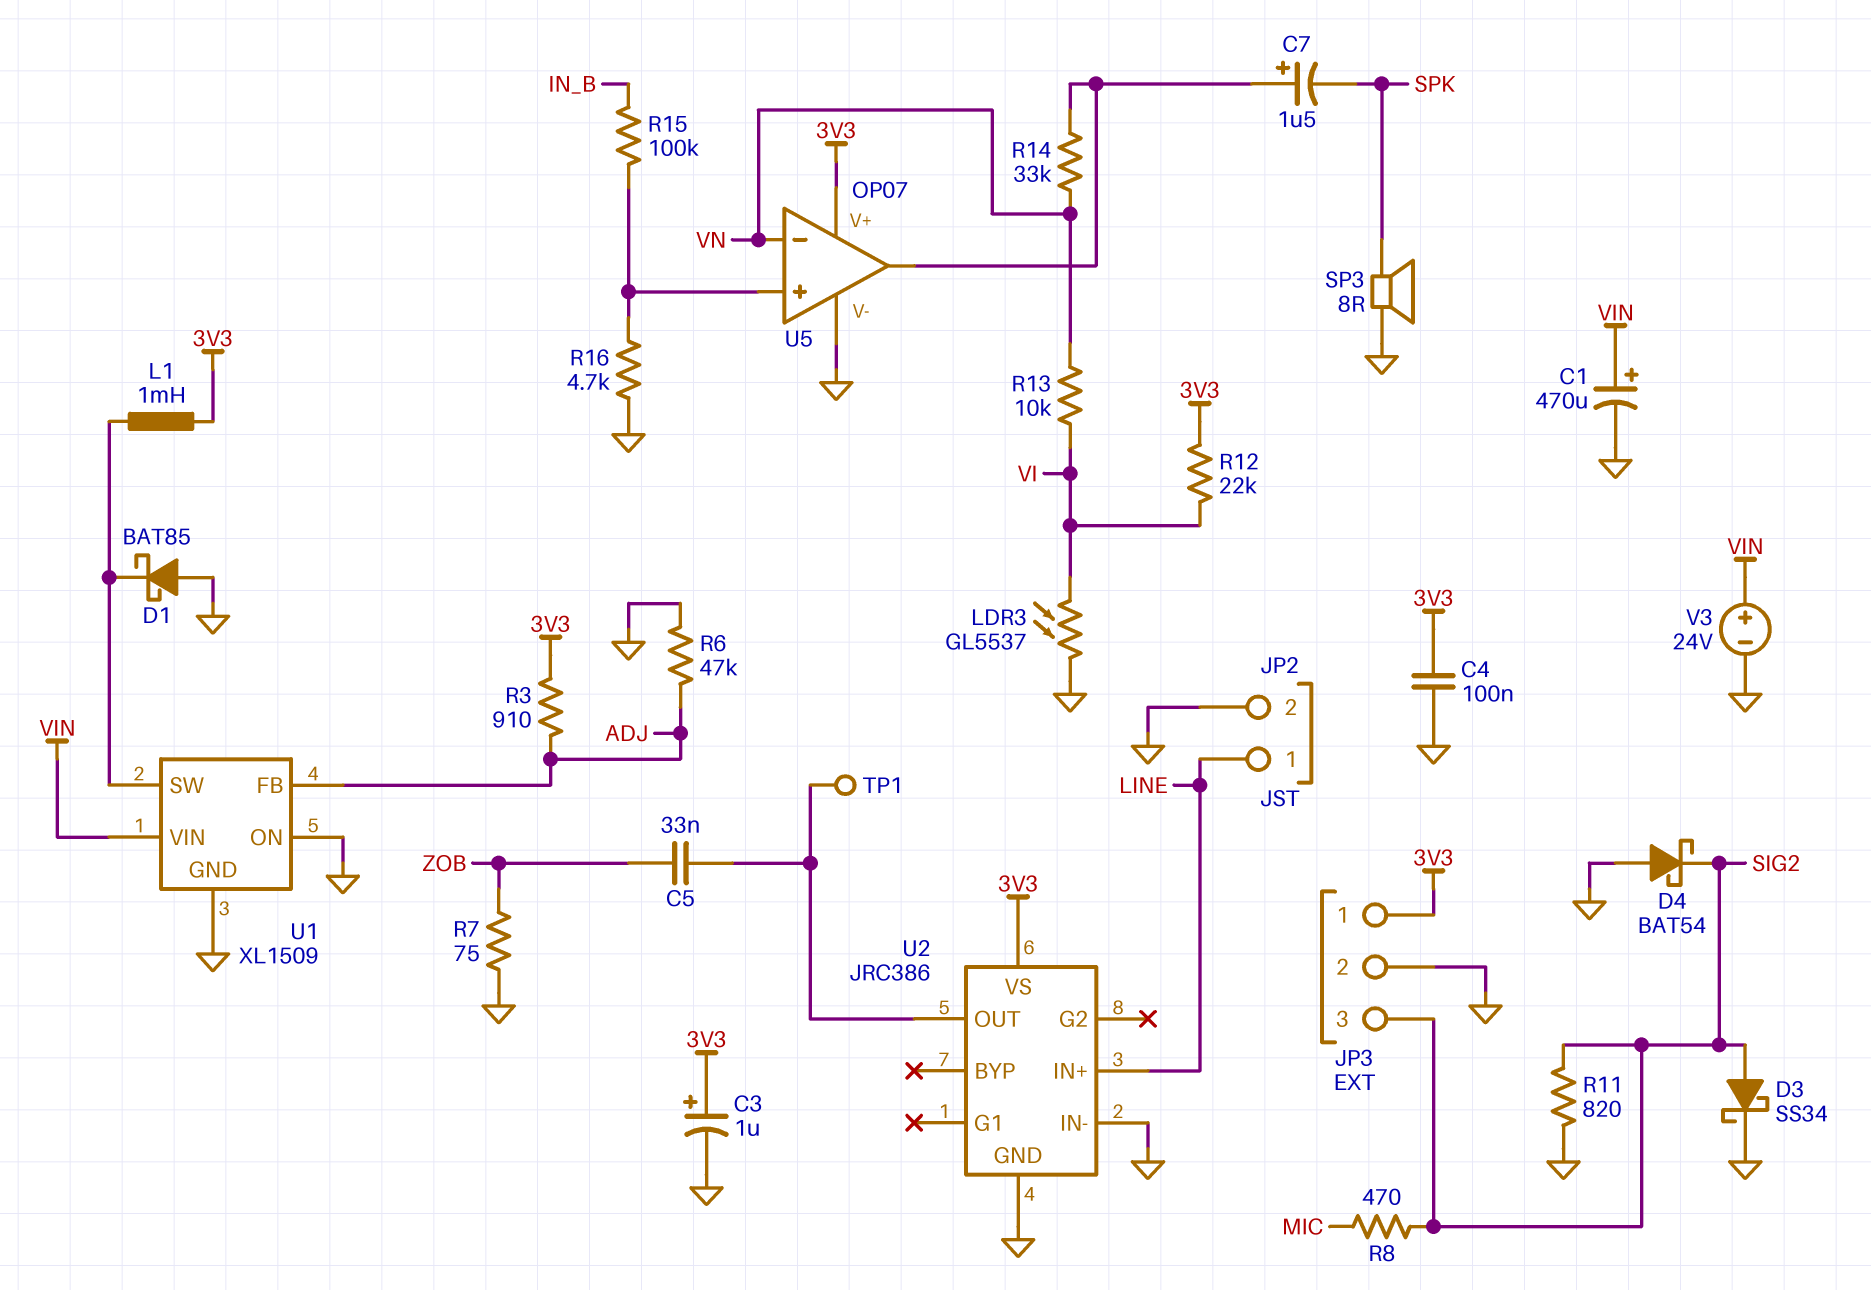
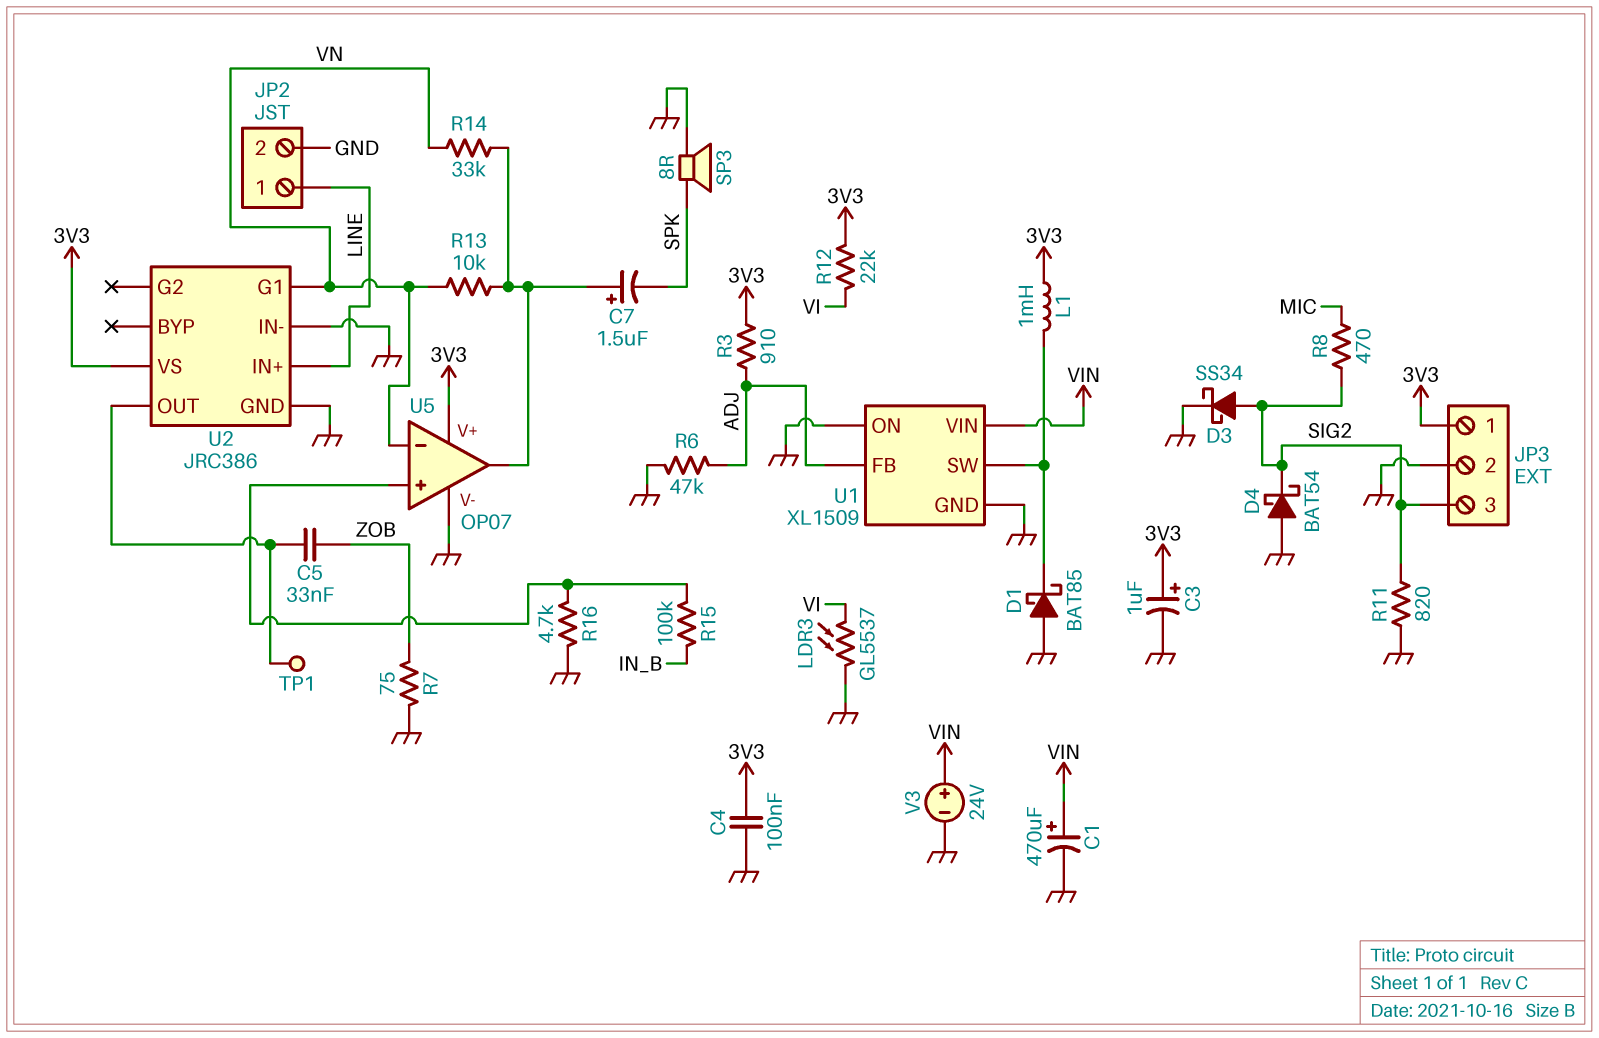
R13: 10k (VI, VN) -> 10k (U5/out, VN)
U2 pin G1: none -> VN

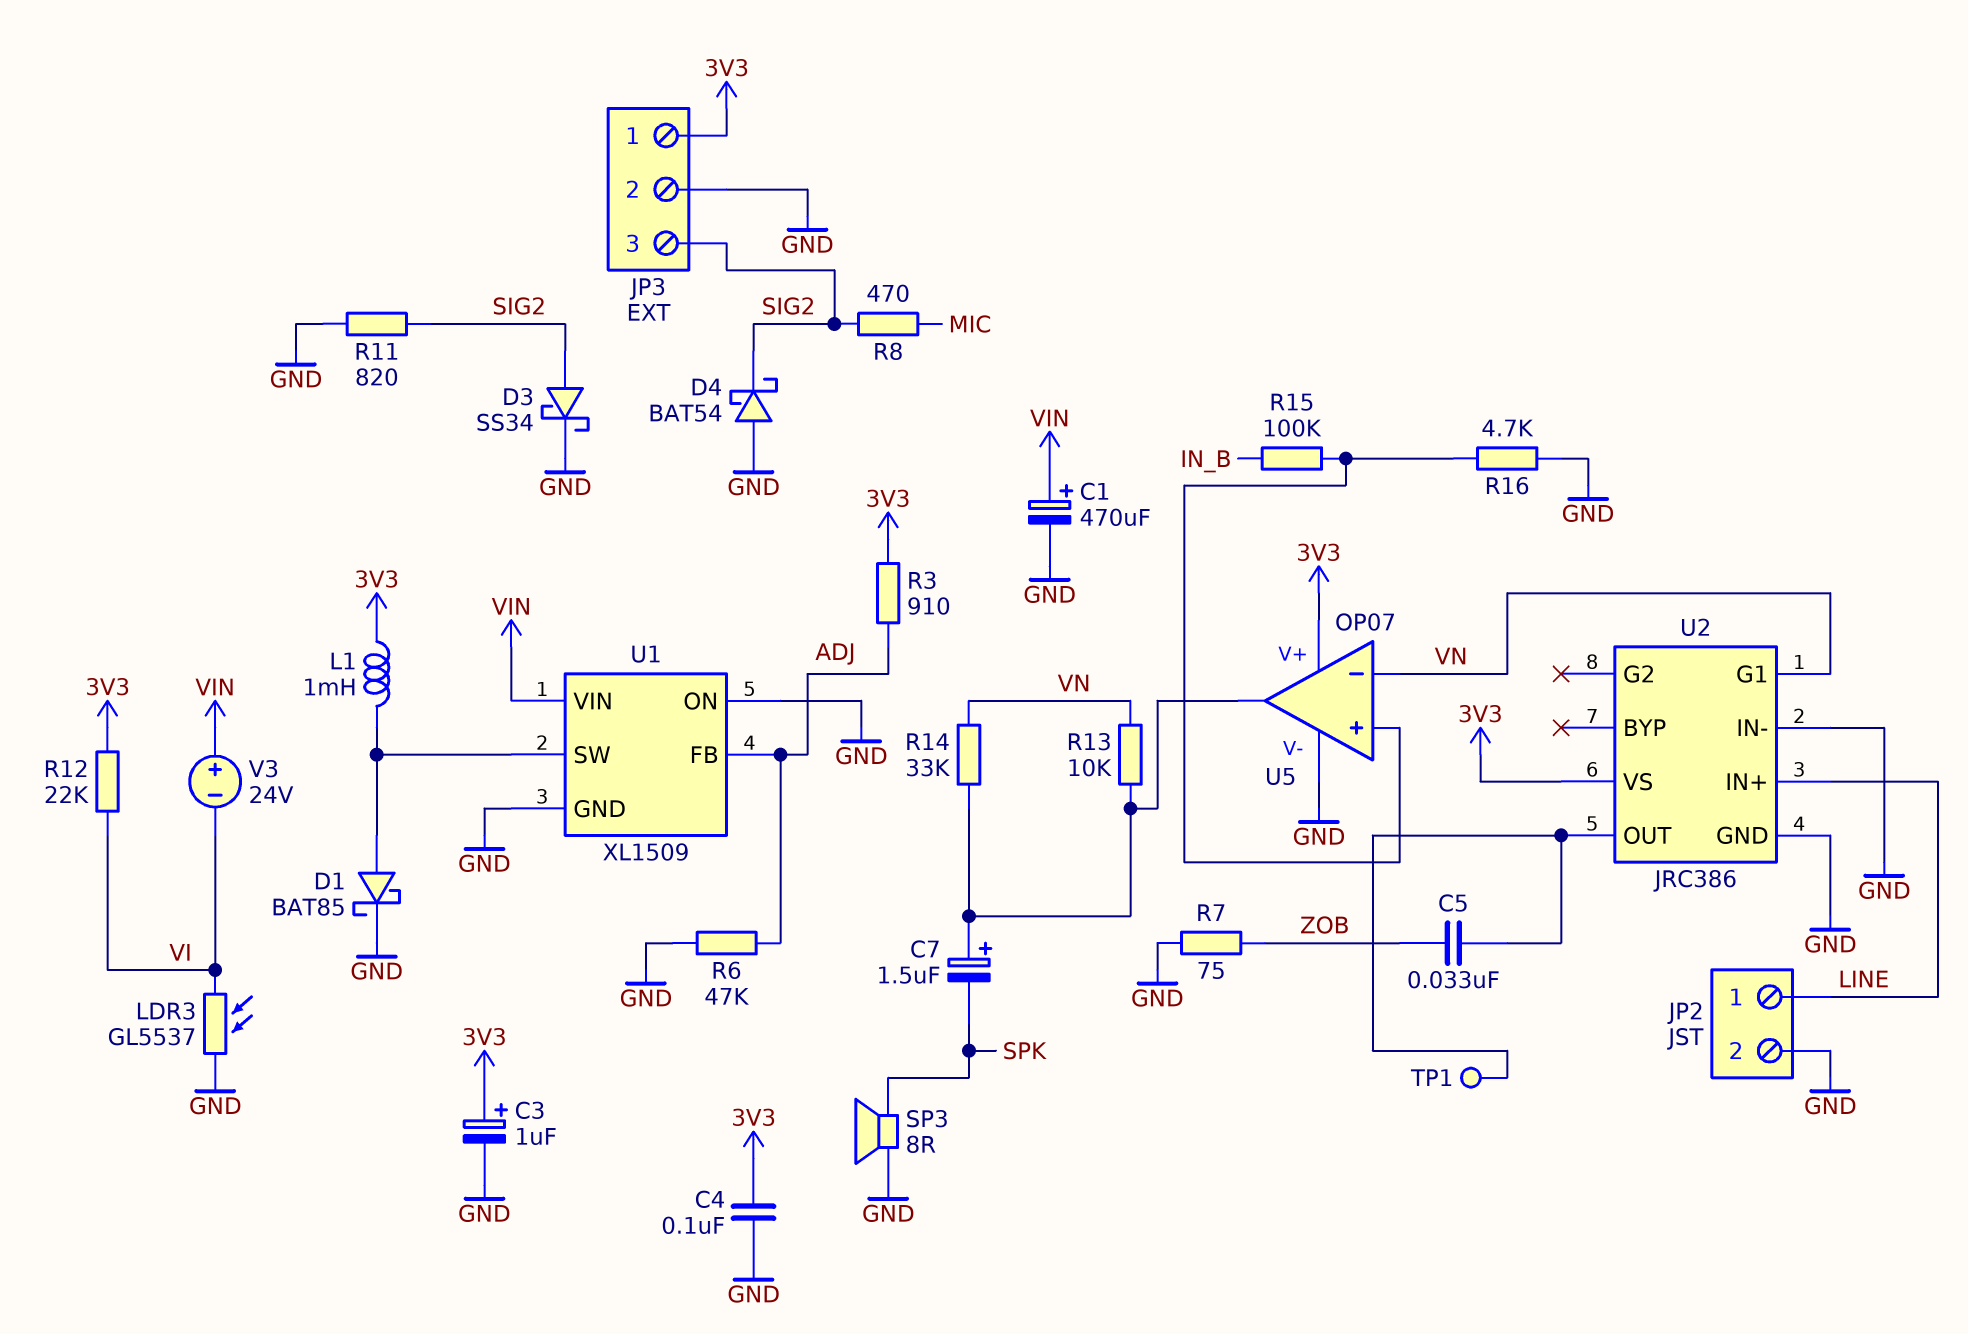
D1: schottky BAT85 (A GND, K U1/SW) -> schottky BAT85 (A U1/SW, K GND)
V3: 24V (plus VIN, minus GND) -> 24V (plus VIN, minus VI)

